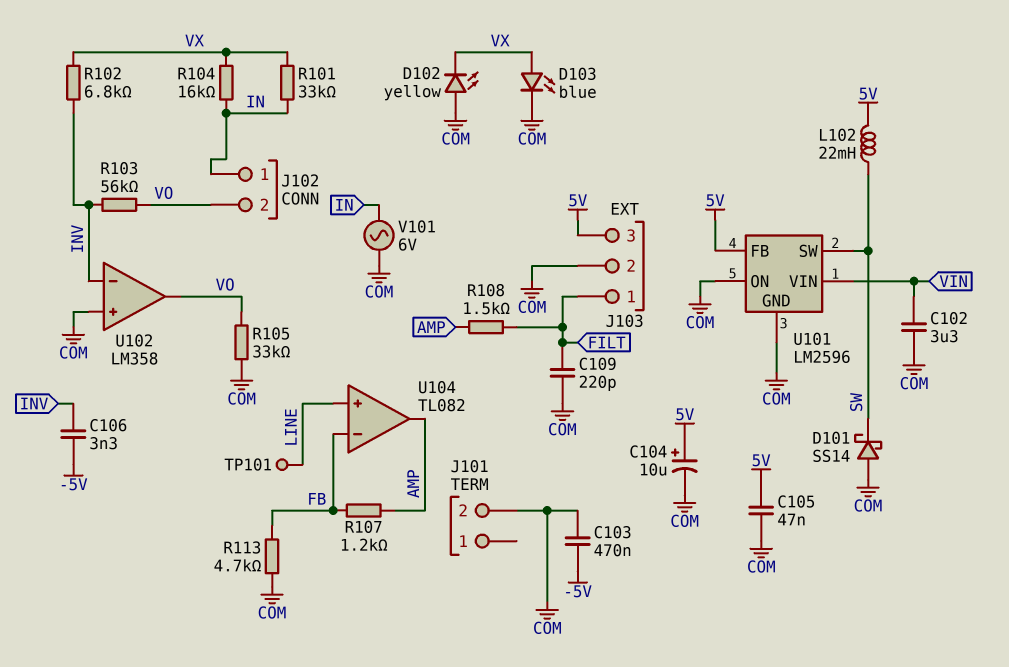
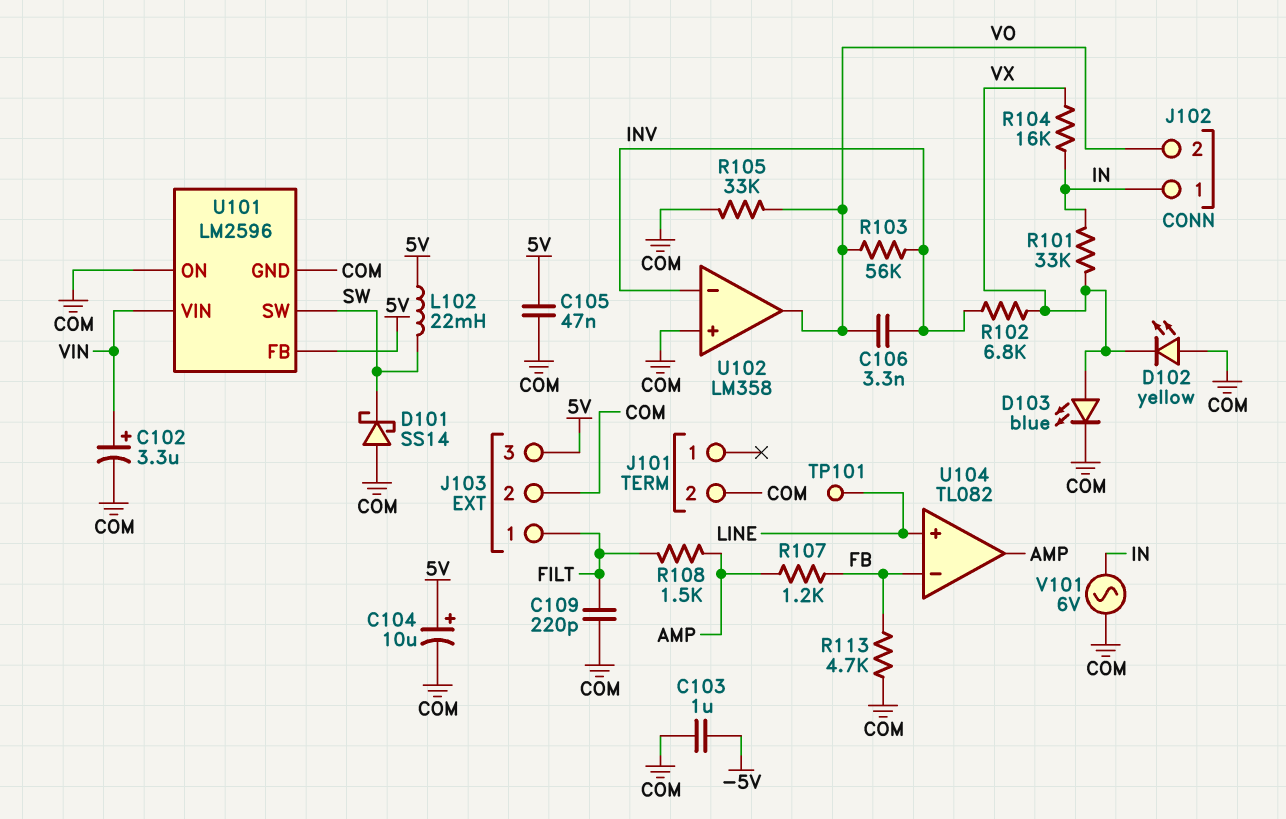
C102: 3.3uF (COM, VIN) -> 3.3uF (plus VIN, minus COM)
C103: 470nF (-5V, COM) -> 1uF (-5V, COM)
C106: 3.3nF (-5V, INV) -> 3.3nF (INV, VO)

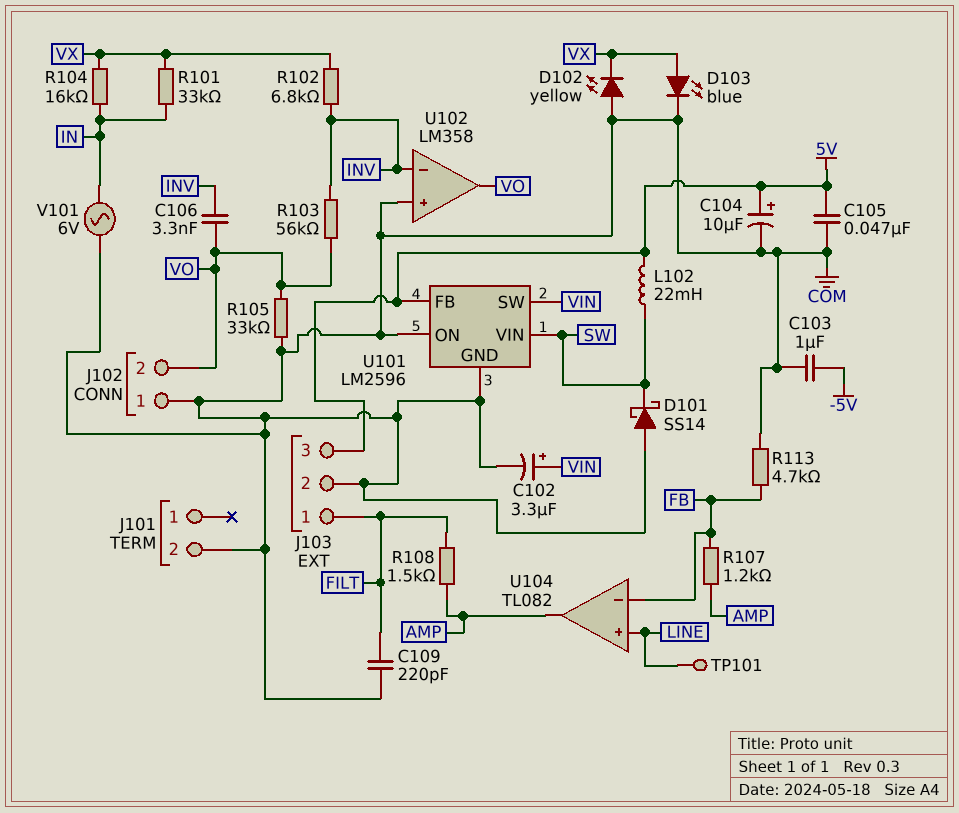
J102 pin 1: IN -> COM
U101 pin SW: SW -> VIN
U101 pin VIN: VIN -> SW

